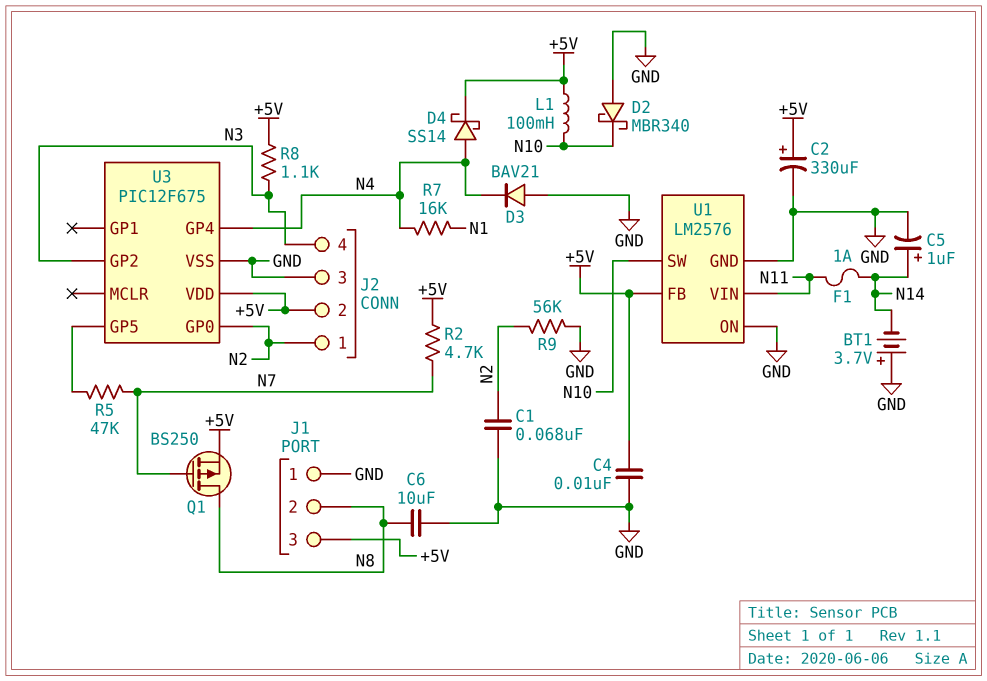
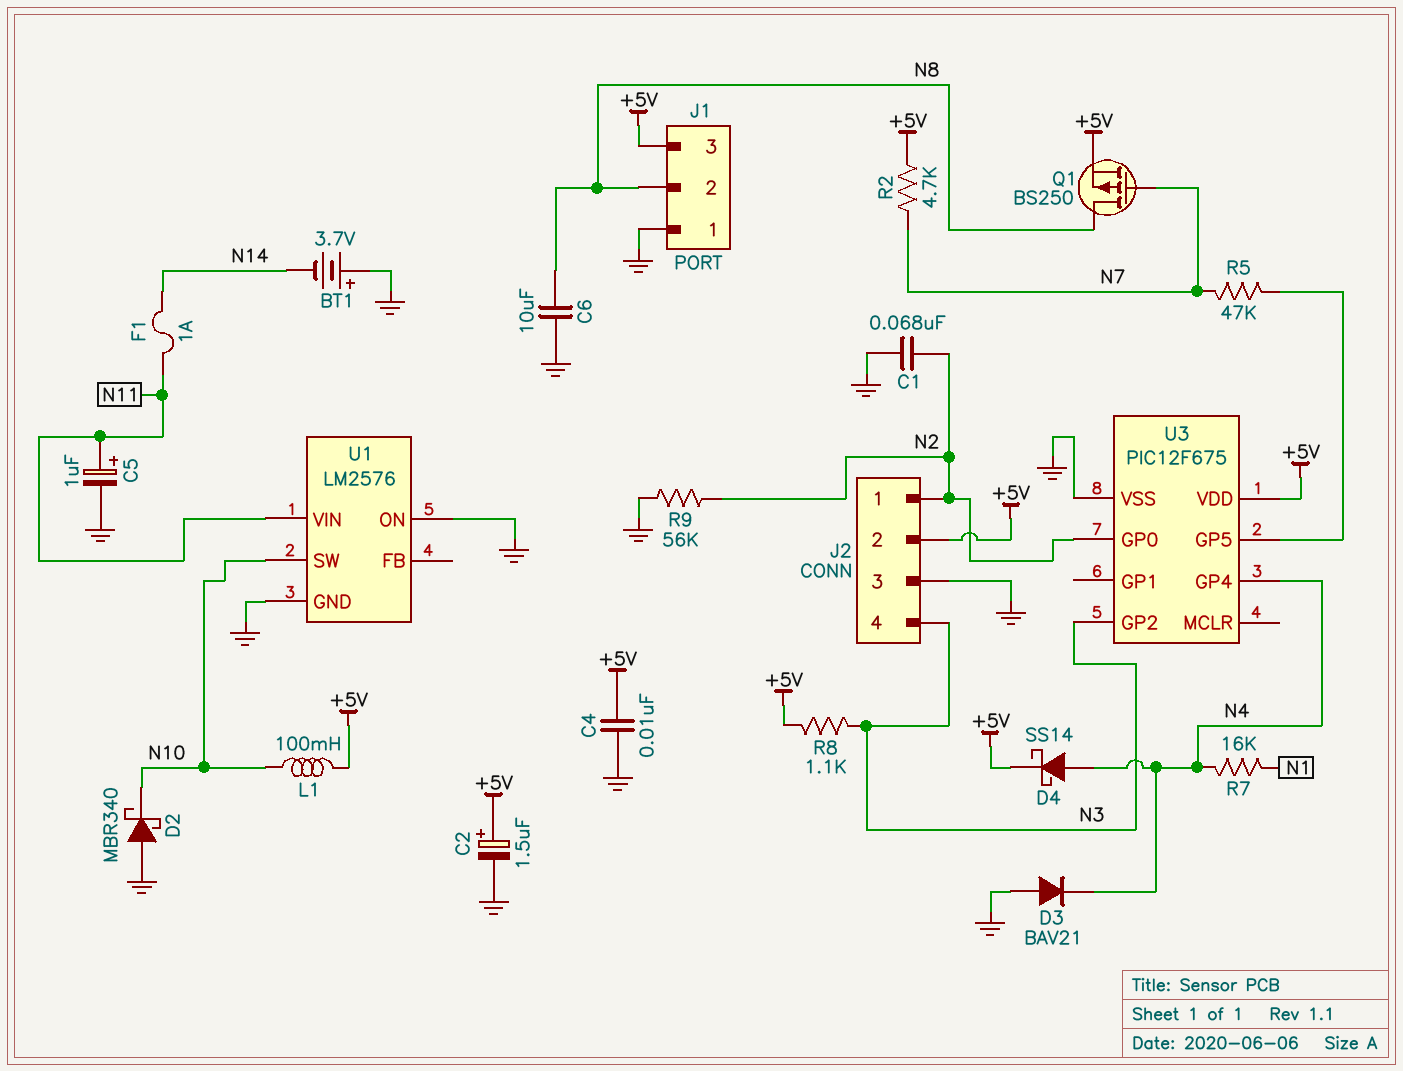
C2: 330uF (plus +5V, minus GND) -> 1.5uF (plus +5V, minus GND)
C5: 1uF (plus N14, minus GND) -> 1uF (plus N11, minus GND)
U1 pin FB: +5V -> none

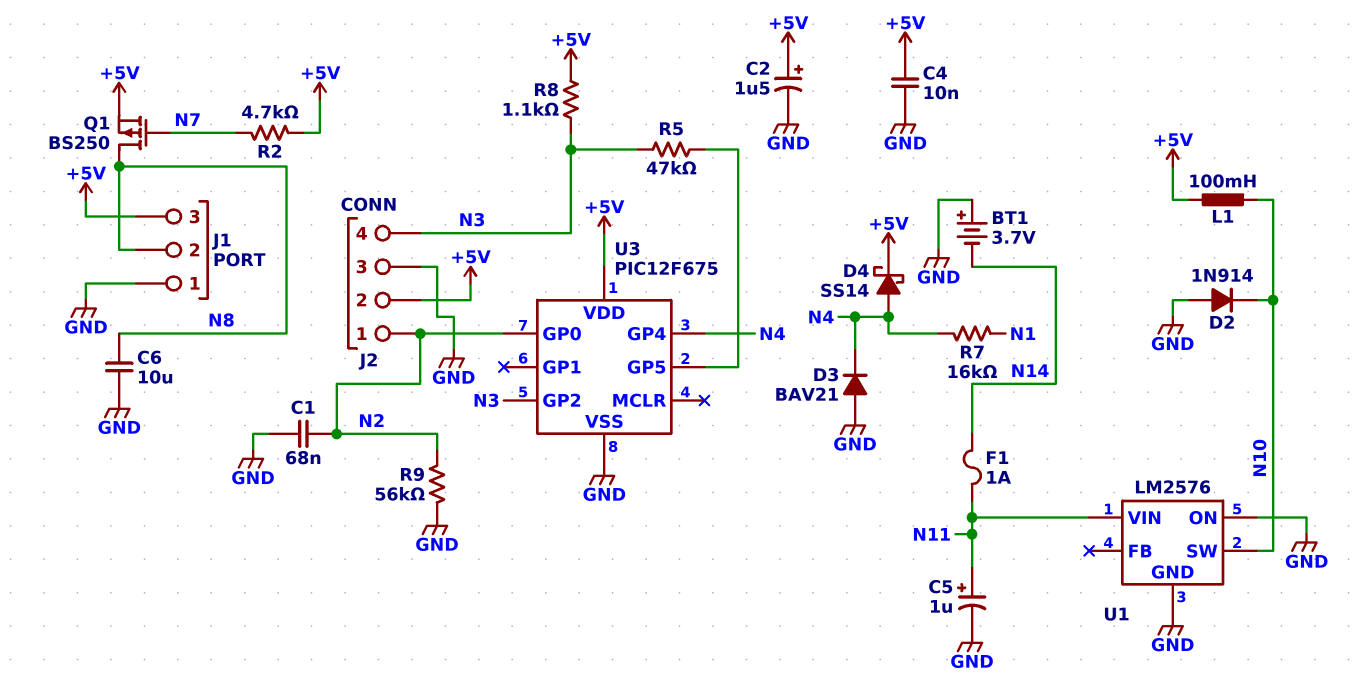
D2: schottky MBR340 (A GND, K N10) -> diode 1N914 (A GND, K N10)
R5: 47k (N7, U3/GP5) -> 47k (N3, U3/GP5)

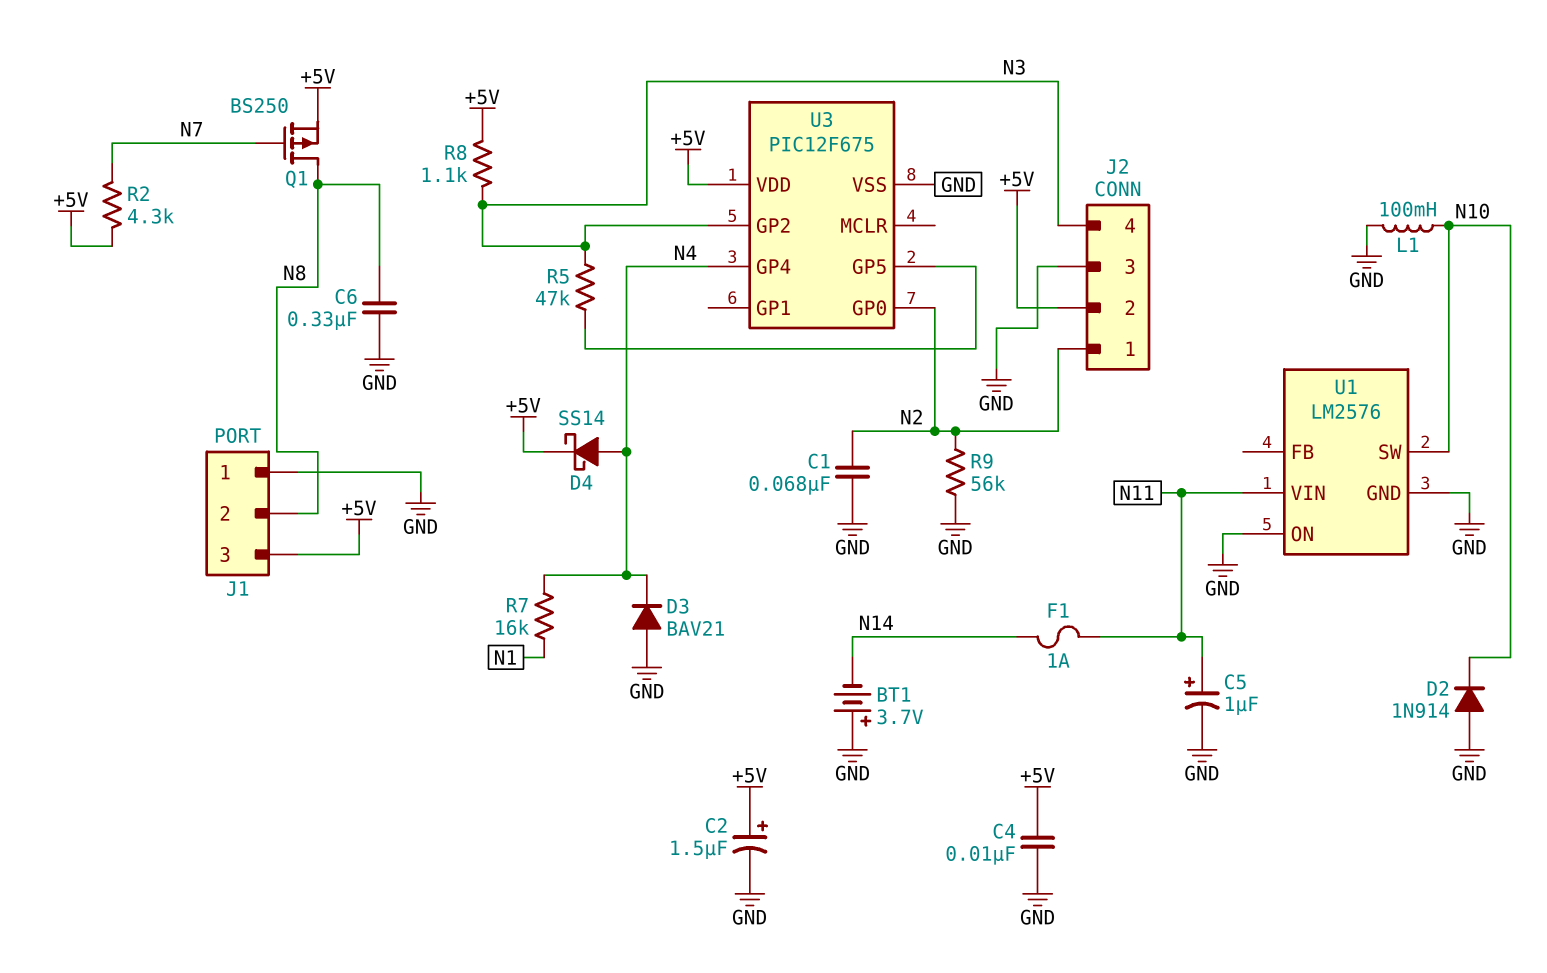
C6: 10uF (GND, N8) -> 330nF (GND, N8)
L1: 100mH (+5V, N10) -> 100mH (GND, N10)
R2: 4.7k (+5V, N7) -> 4.3k (+5V, N7)

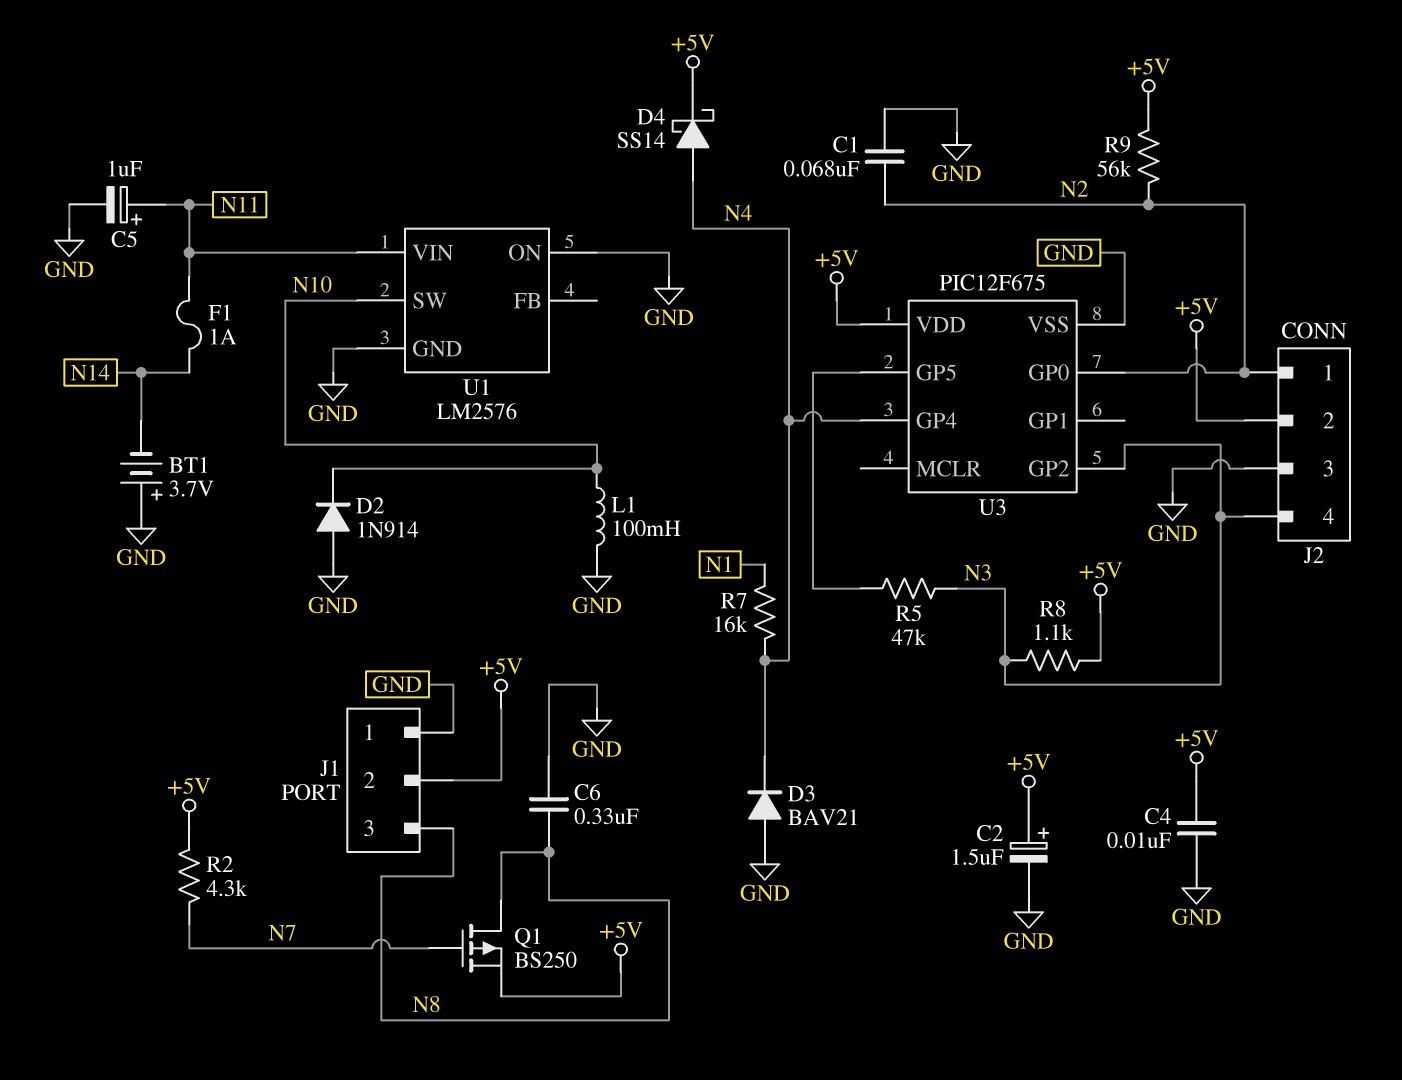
J1 pin 2: N8 -> +5V
J1 pin 3: +5V -> N8
R9: 56k (GND, N2) -> 56k (+5V, N2)

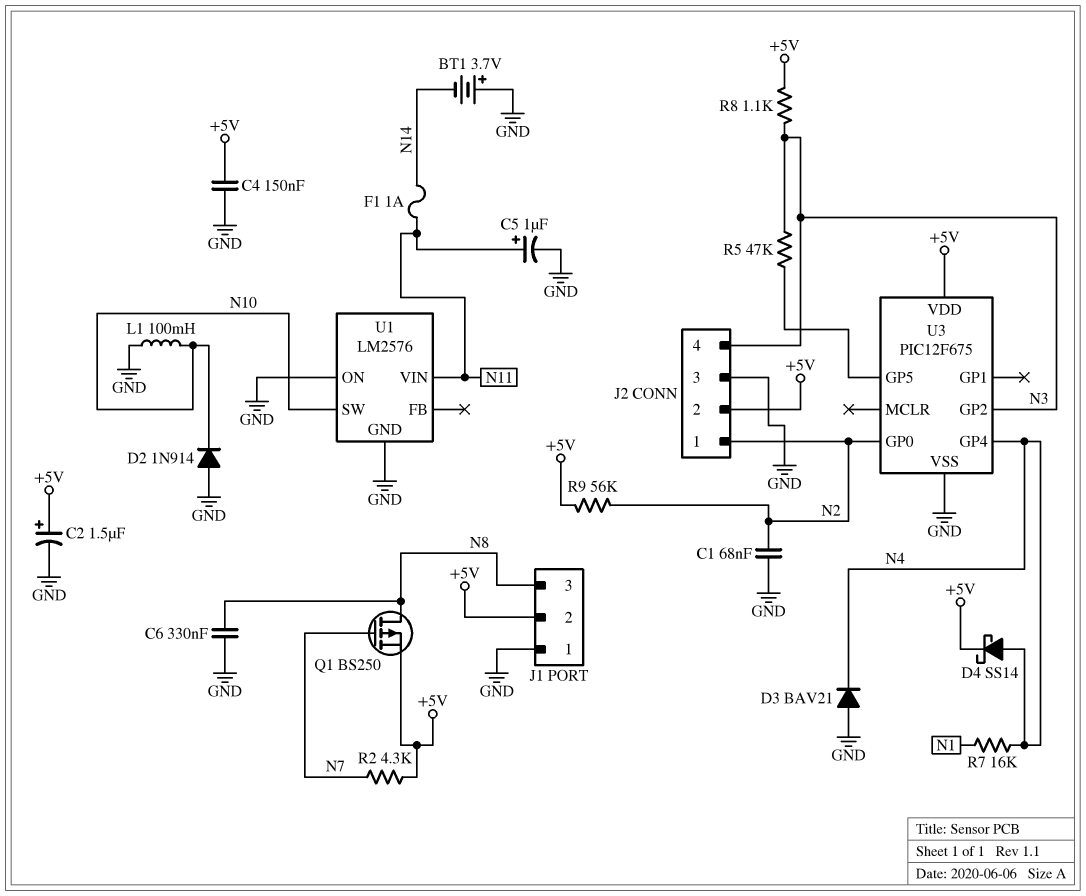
C4: 10nF (+5V, GND) -> 150nF (+5V, GND)

